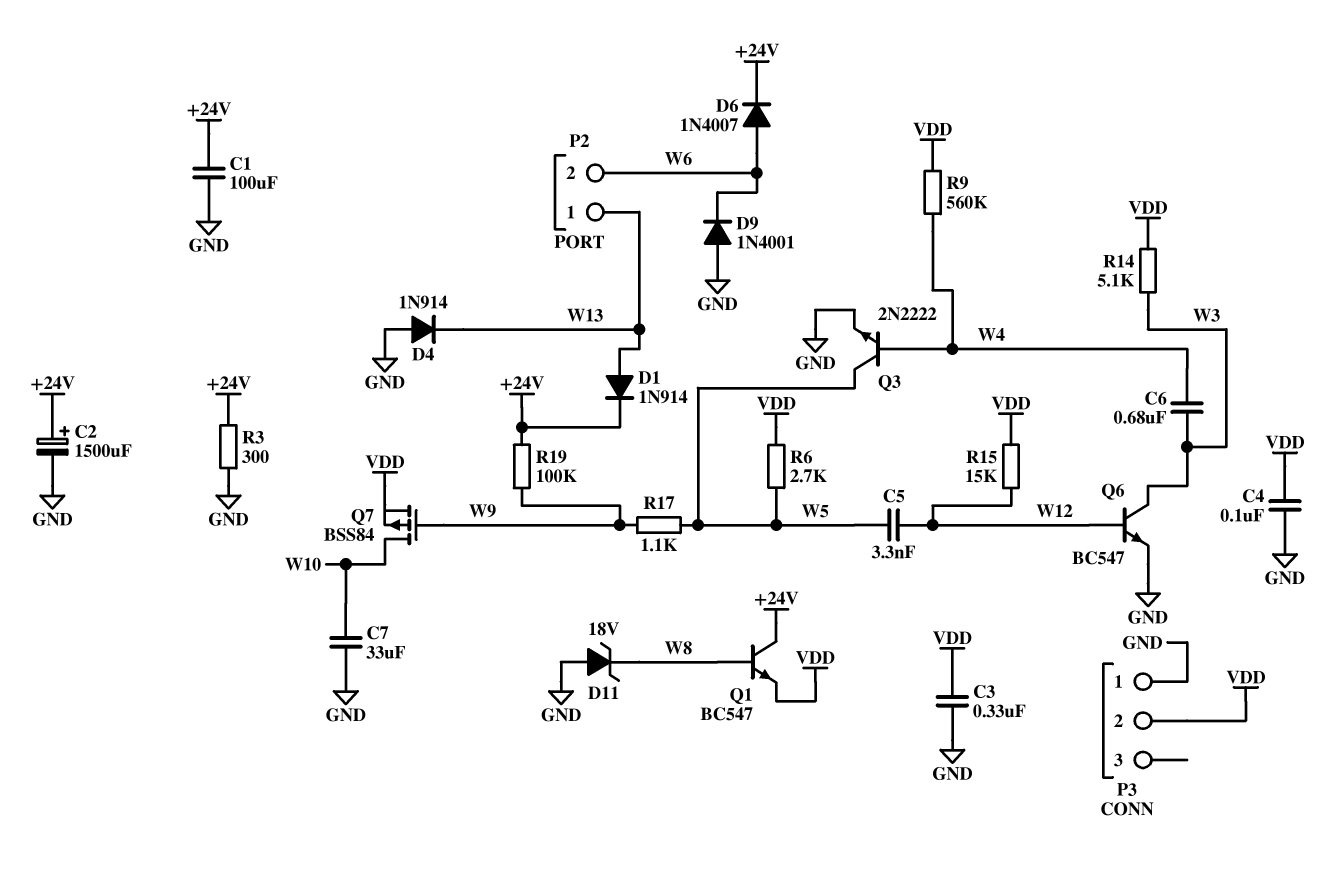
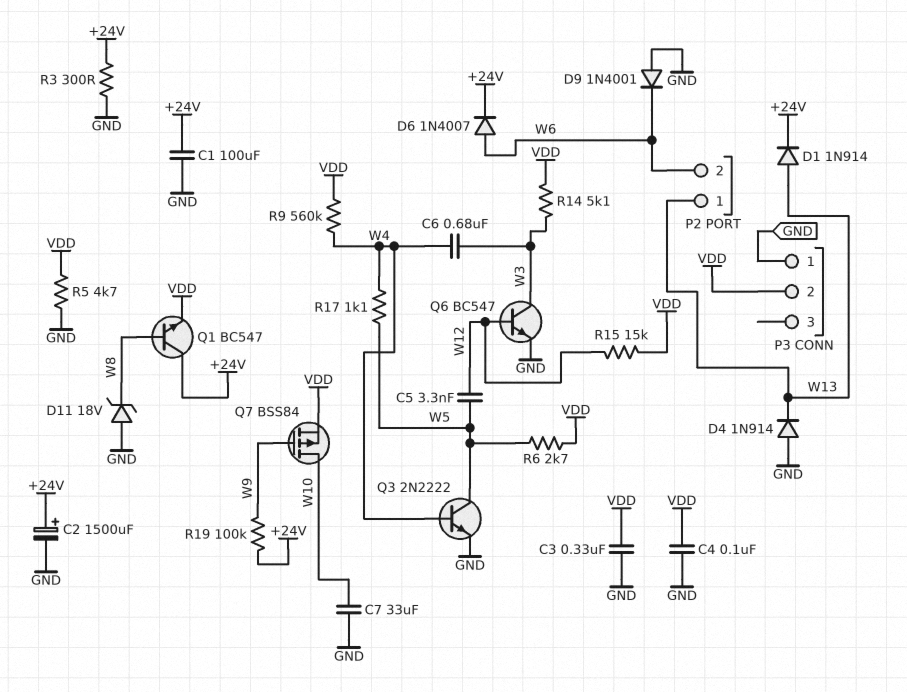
R5: none -> 4.7k (GND, VDD)
R17: 1.1k (W5, W9) -> 1.1k (W4, W5)

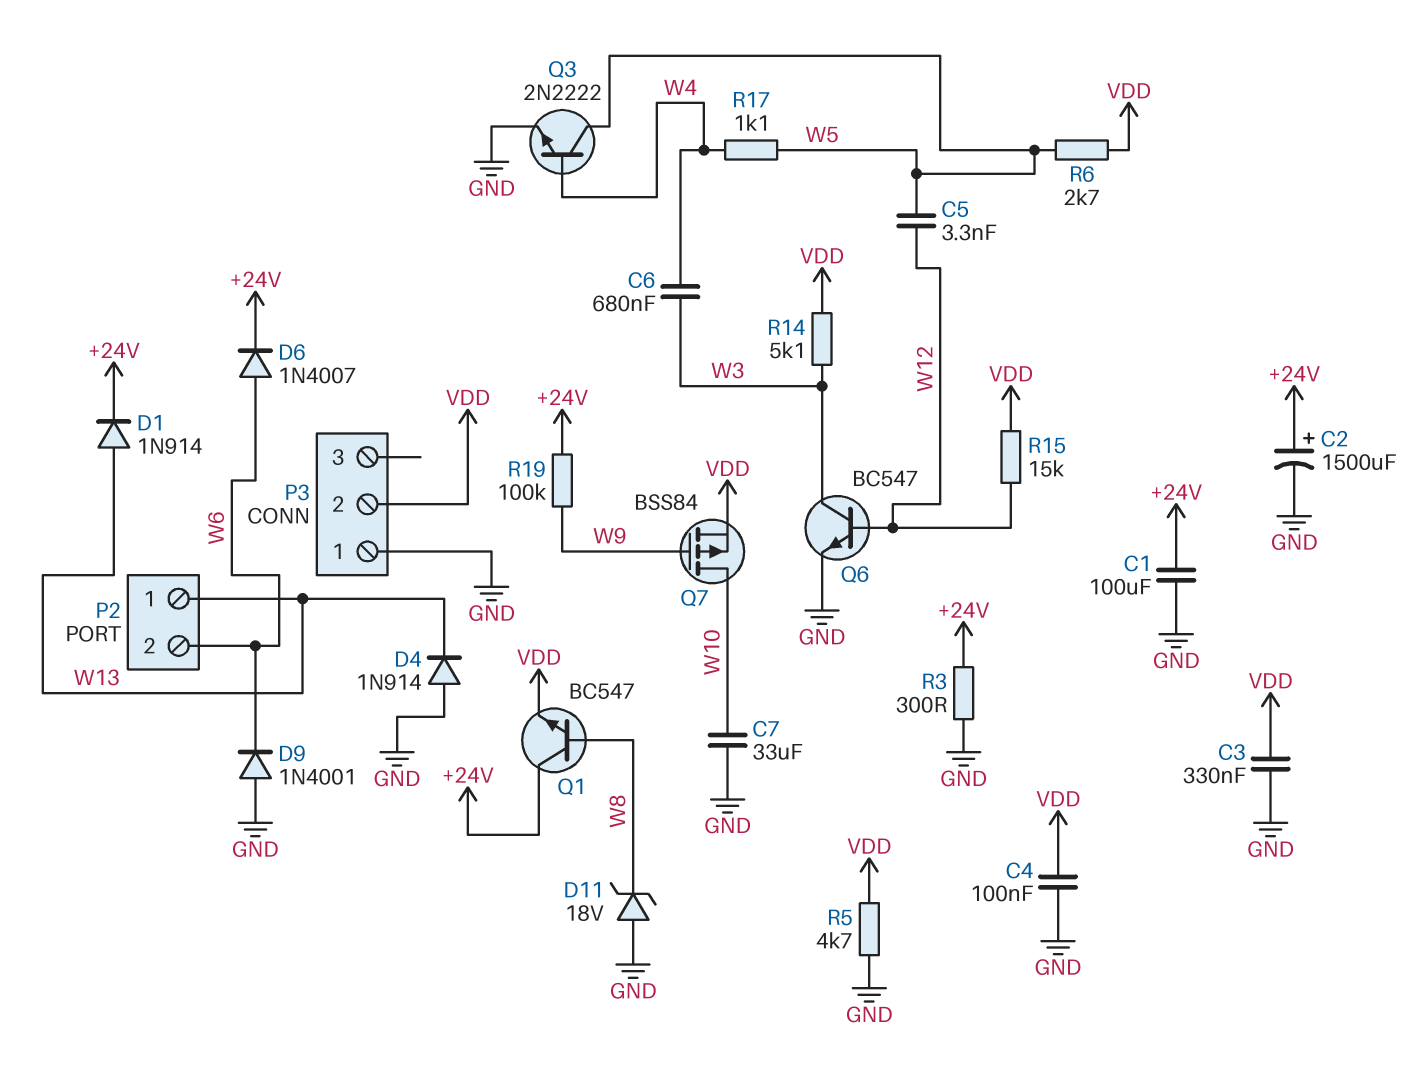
R9: 560k (VDD, W4) -> none

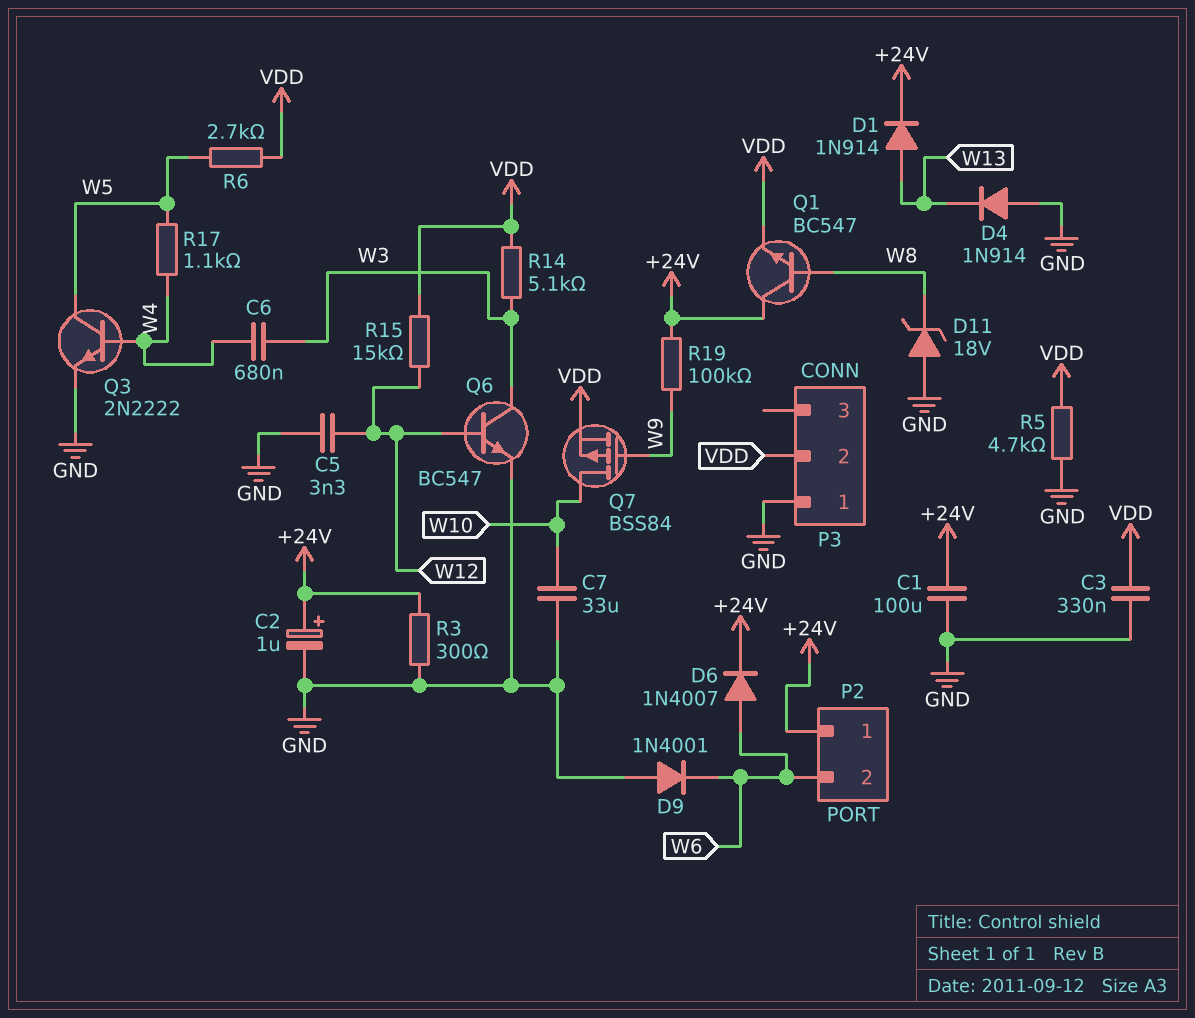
C2: 1500uF (plus +24V, minus GND) -> 1uF (plus +24V, minus GND)
C4: 100nF (GND, VDD) -> none
C5: 3.3nF (W5, W12) -> 3.3nF (GND, W12)
P2 pin 1: W13 -> +24V

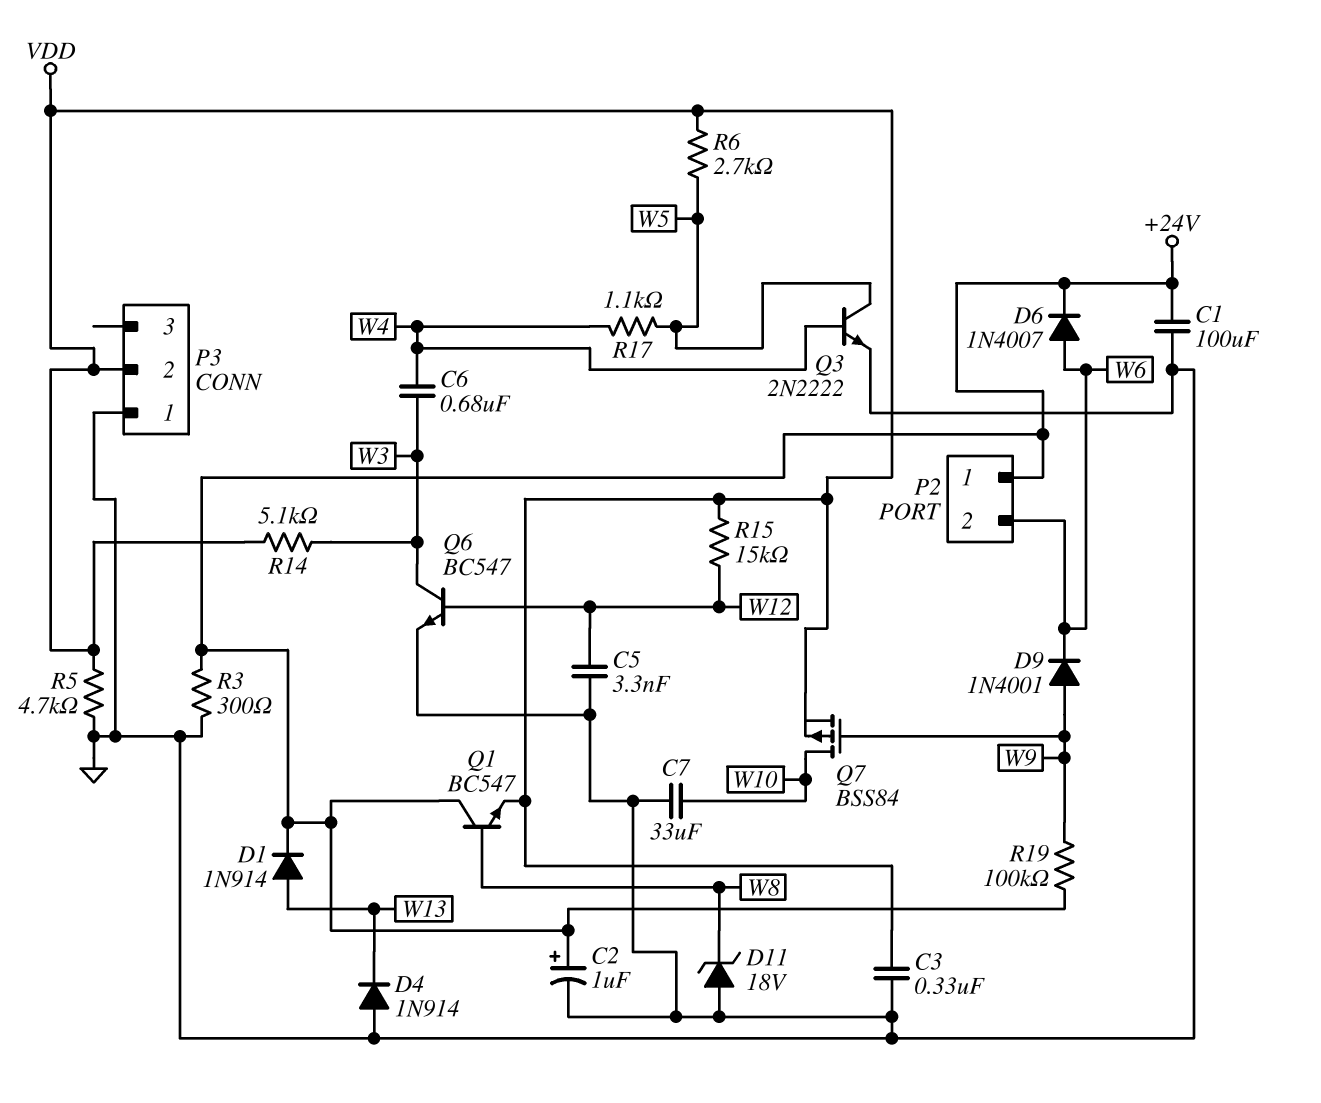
D9: diode 1N4001 (A GND, K W6) -> diode 1N4001 (A W9, K W6)

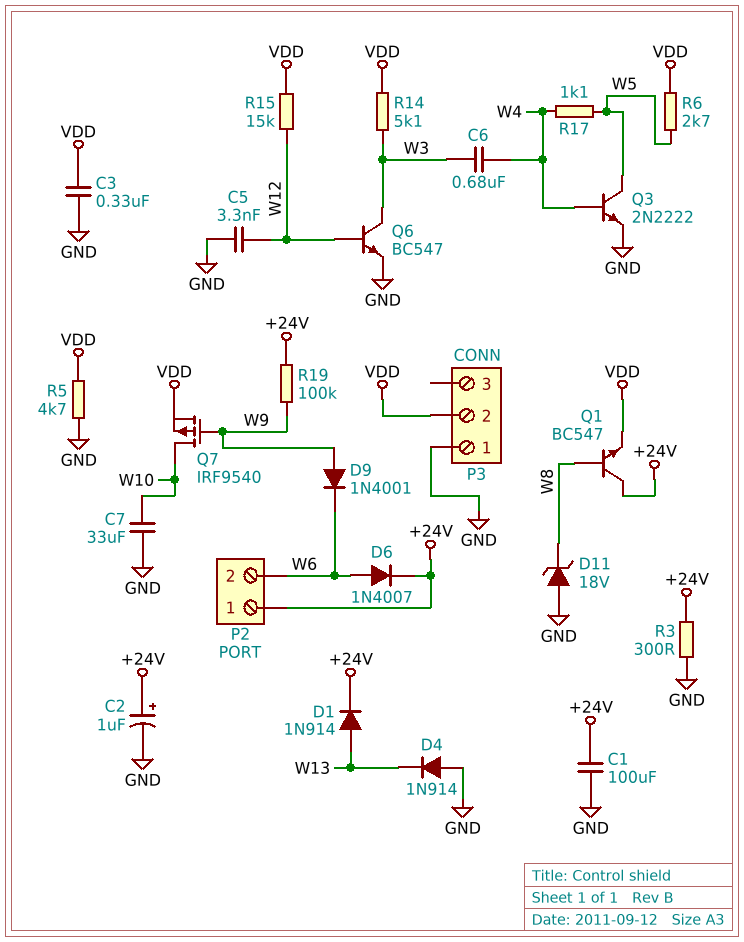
Q7: PMOS BSS84 (G W9, D W10, S VDD) -> PMOS IRF9540 (G W9, D W10, S VDD)

